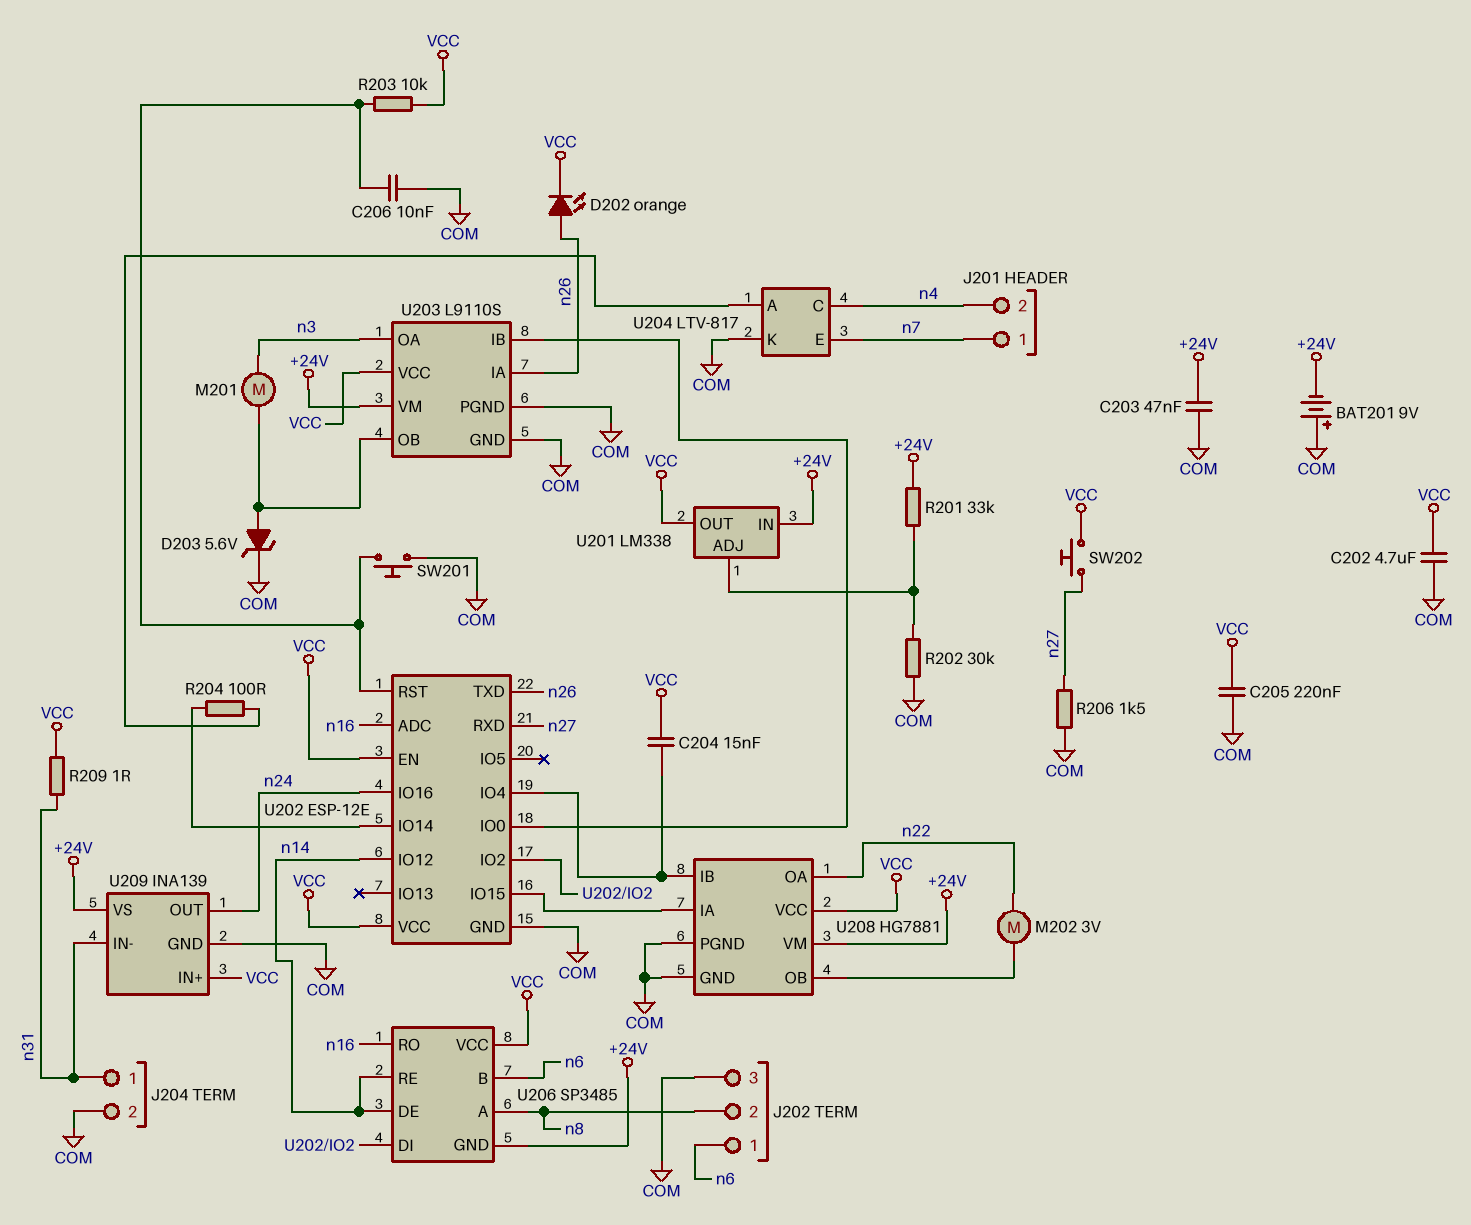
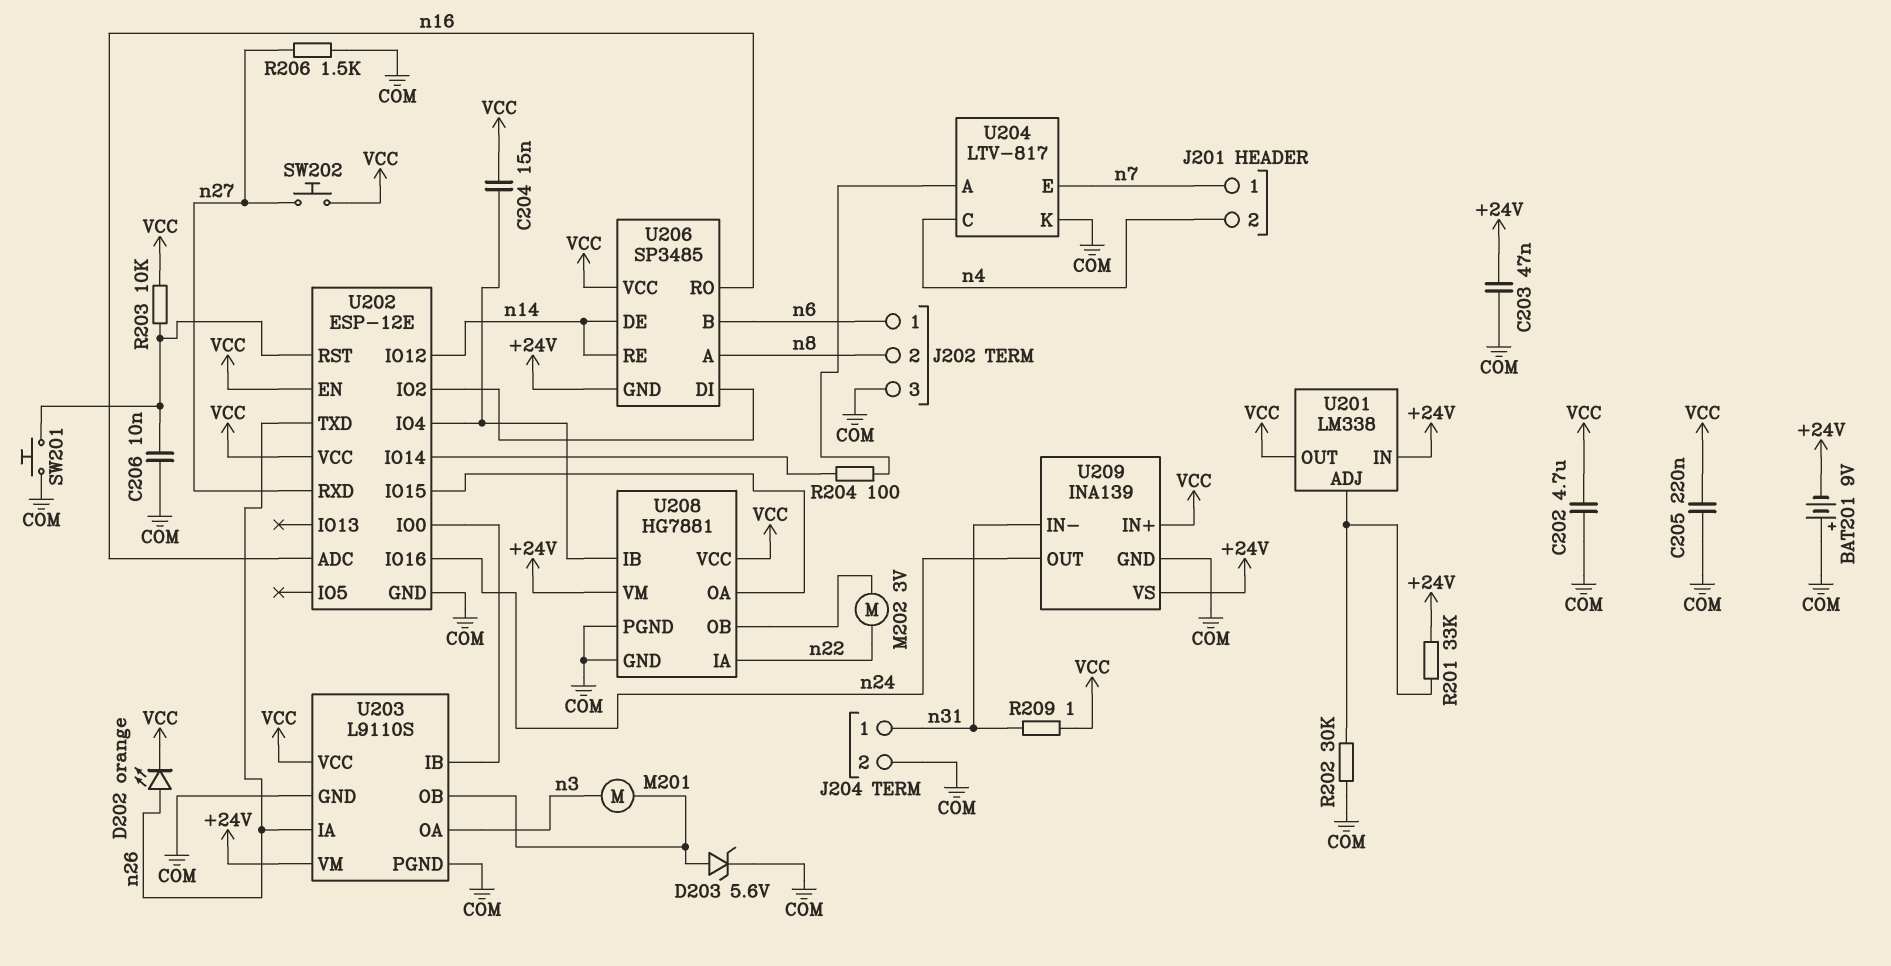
U208 pin IA: U202/IO15 -> n22
U208 pin OA: n22 -> U202/IO15

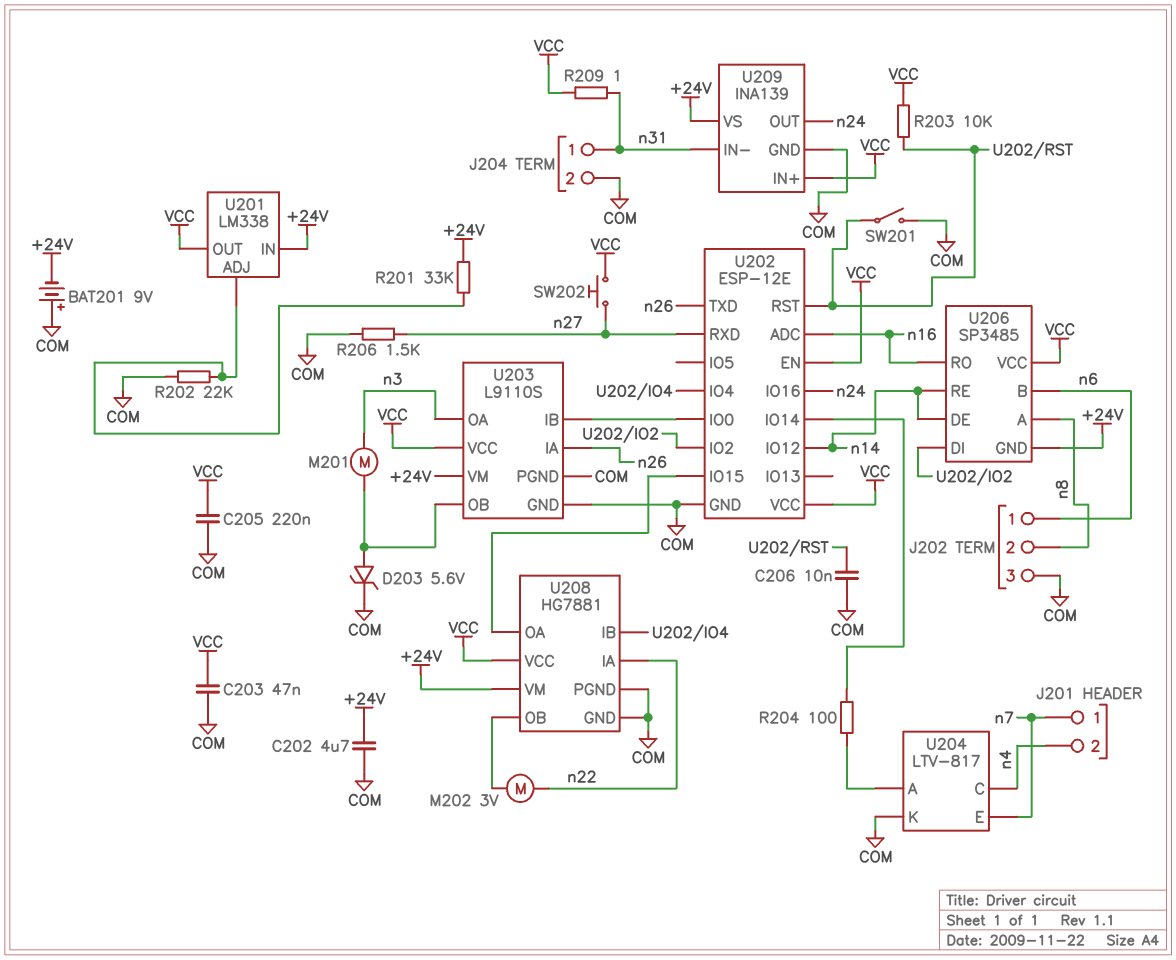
C202: 4.7uF (COM, VCC) -> 4.7uF (+24V, COM)
C203: 47nF (+24V, COM) -> 47nF (COM, VCC)
C204: 15nF (U202/IO4, VCC) -> none
D202: LED orange (A n26, K VCC) -> none
R202: 30k (COM, U201/ADJ) -> 22k (COM, U201/ADJ)
SW201: button (COM, U202/RST) -> switch (COM, U202/RST)

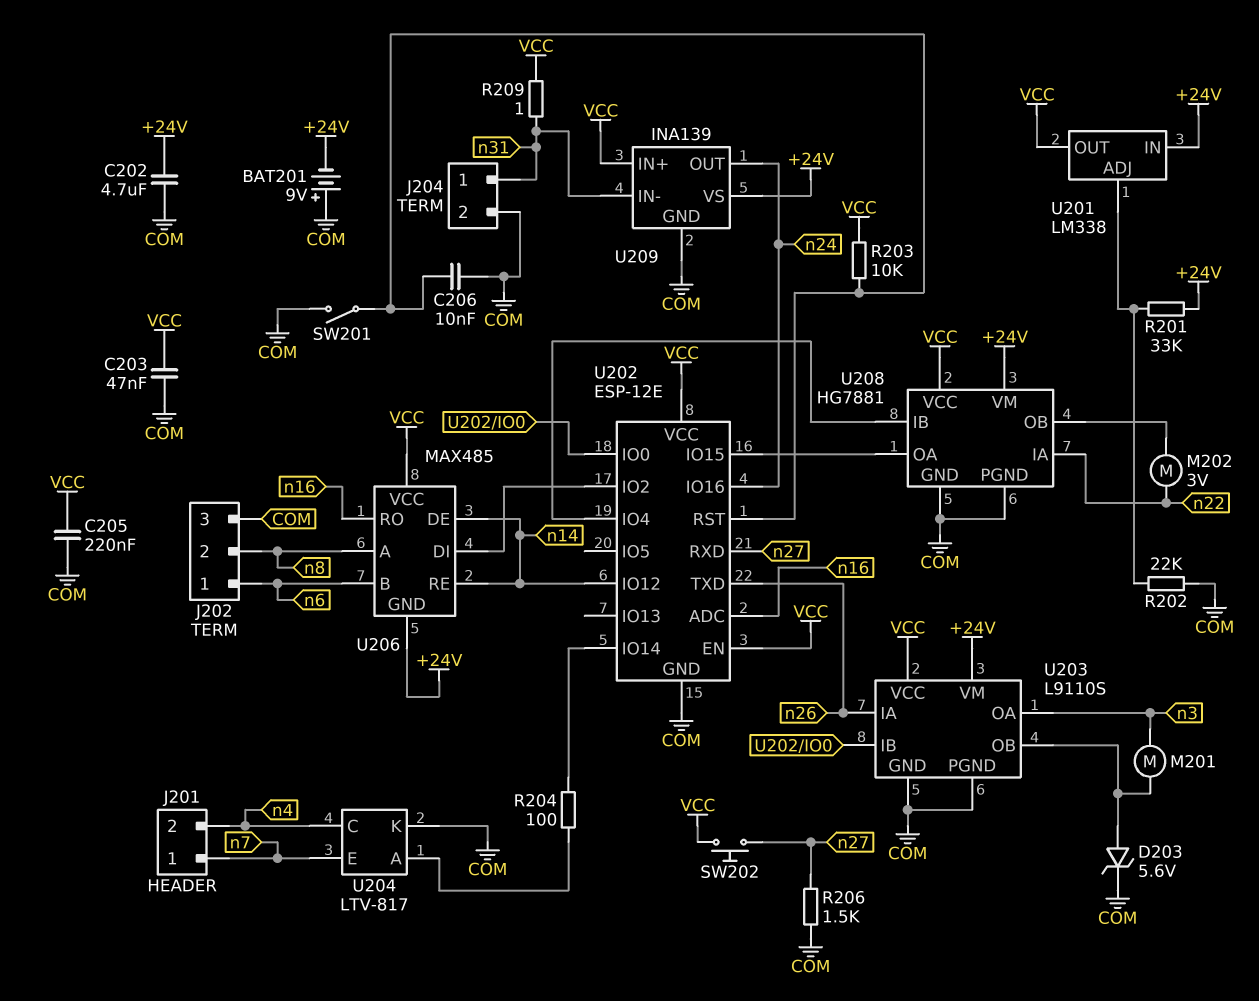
U206: SP3485 -> MAX485

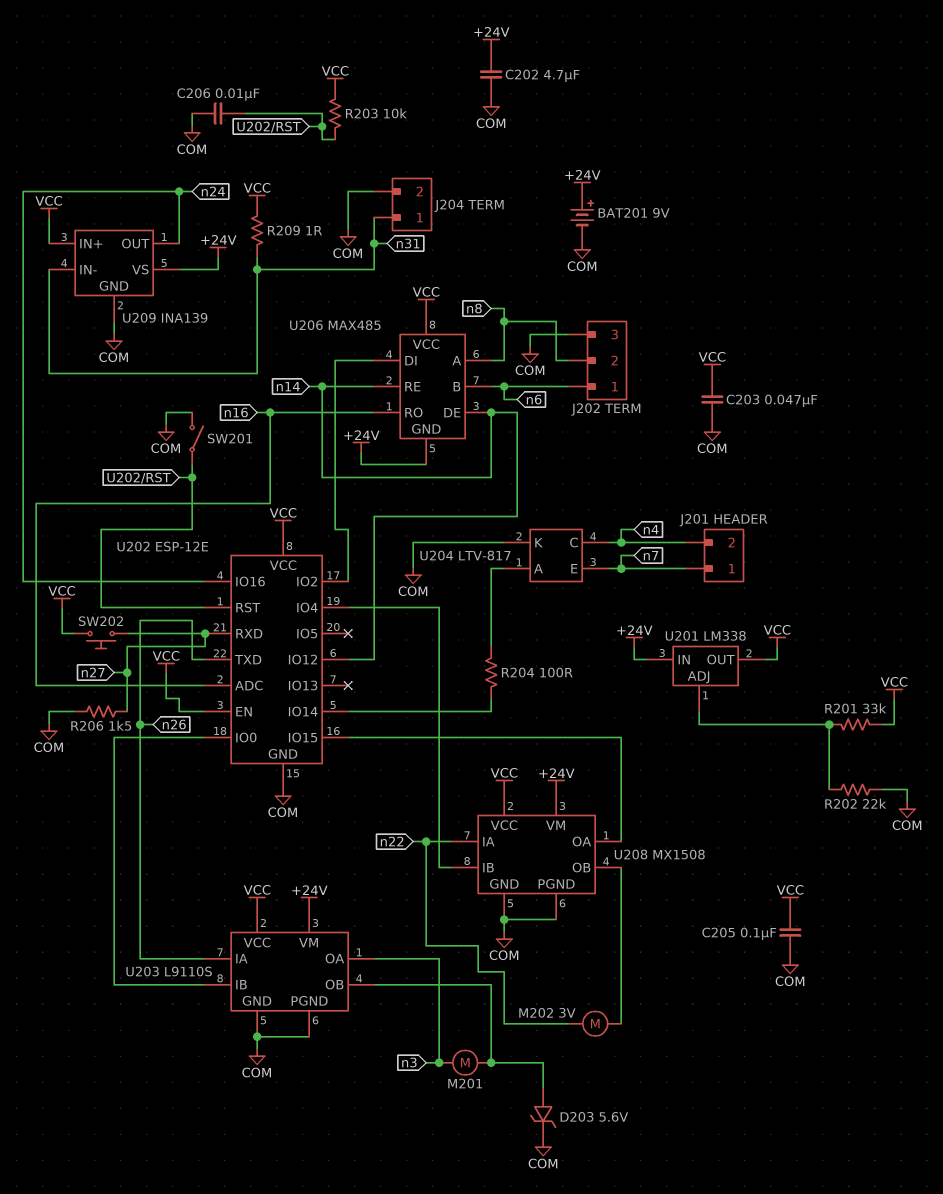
BAT201: 9V (plus COM, minus +24V) -> 9V (plus +24V, minus COM)
C205: 220nF (COM, VCC) -> 100nF (COM, VCC)
R201: 33k (+24V, U201/ADJ) -> 33k (U201/ADJ, VCC)
U208: HG7881 -> MX1508

